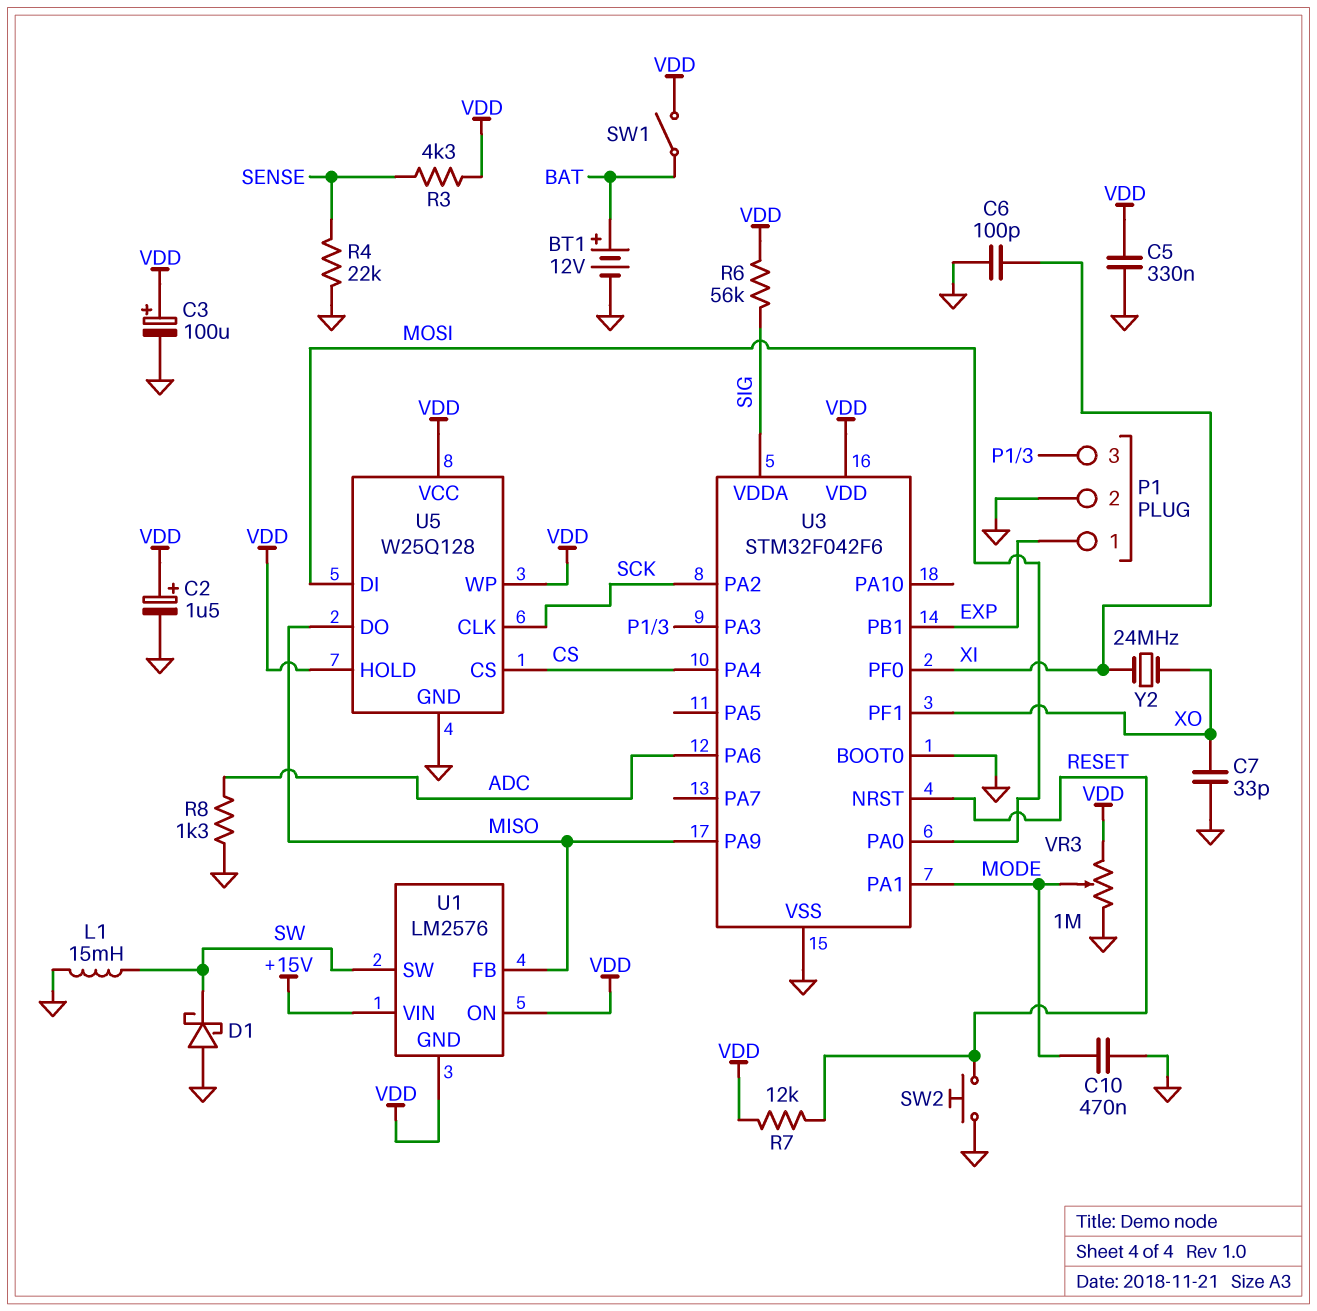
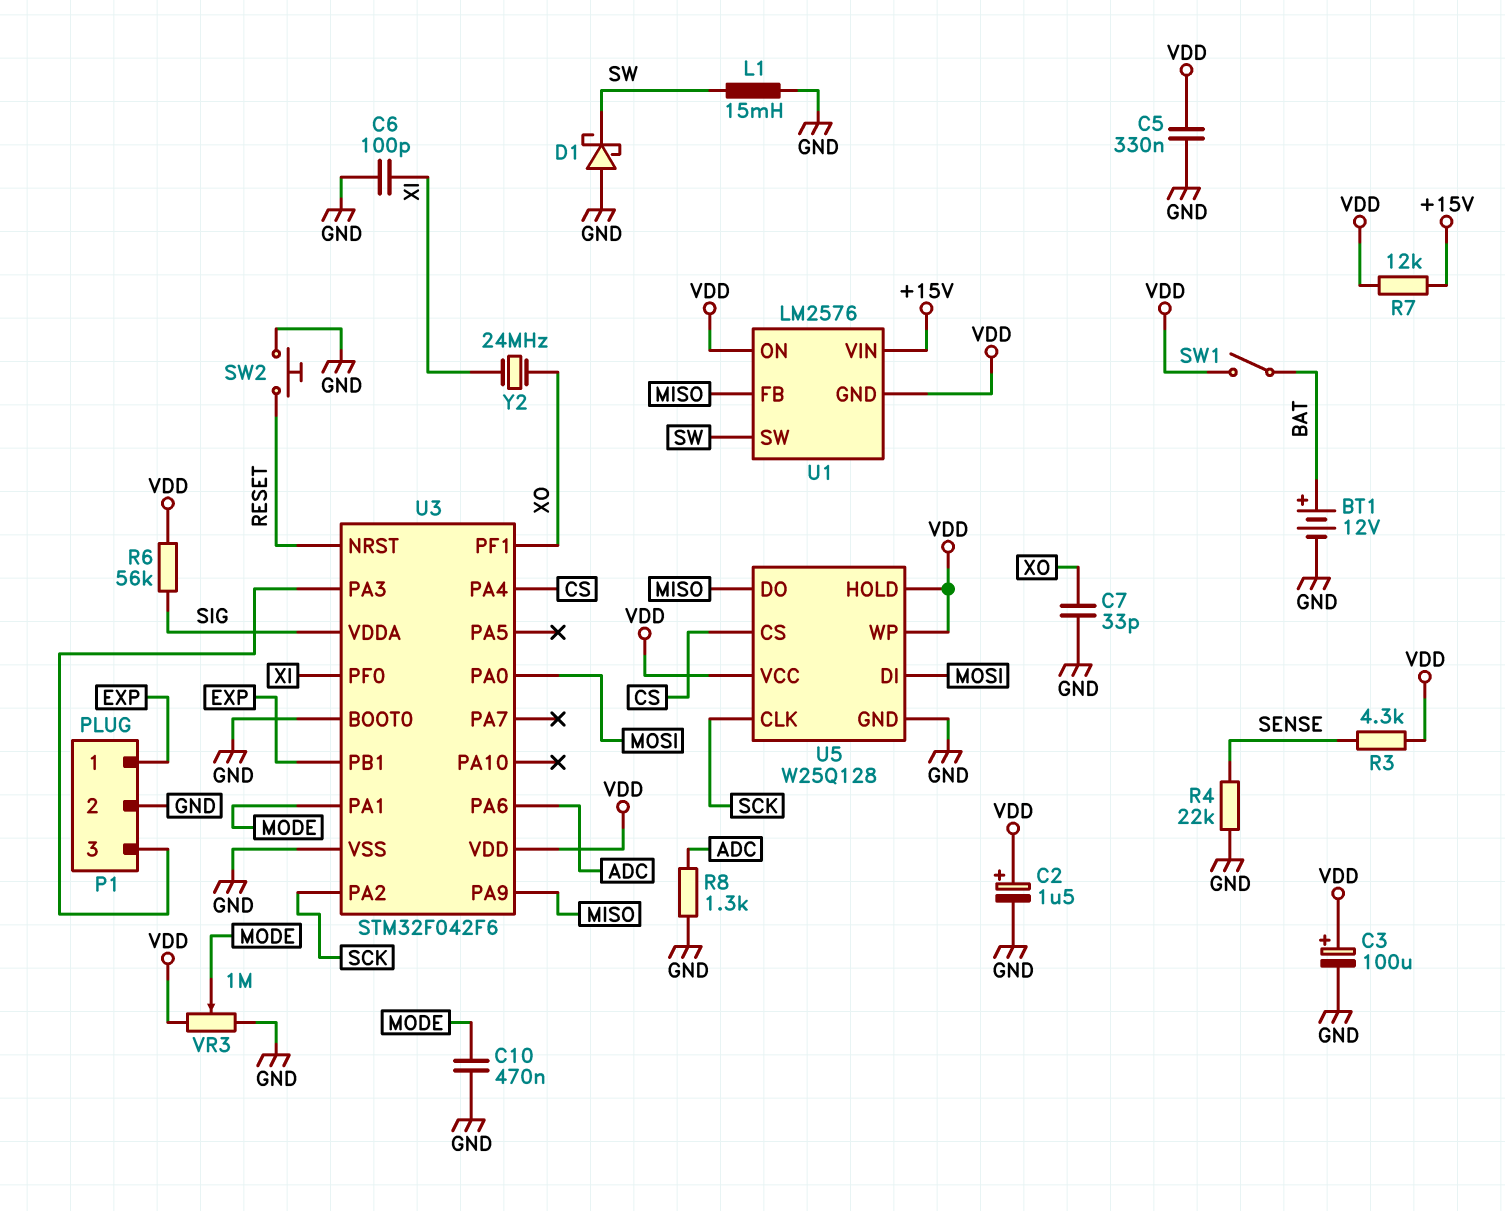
R7: 12k (RESET, VDD) -> 12k (+15V, VDD)

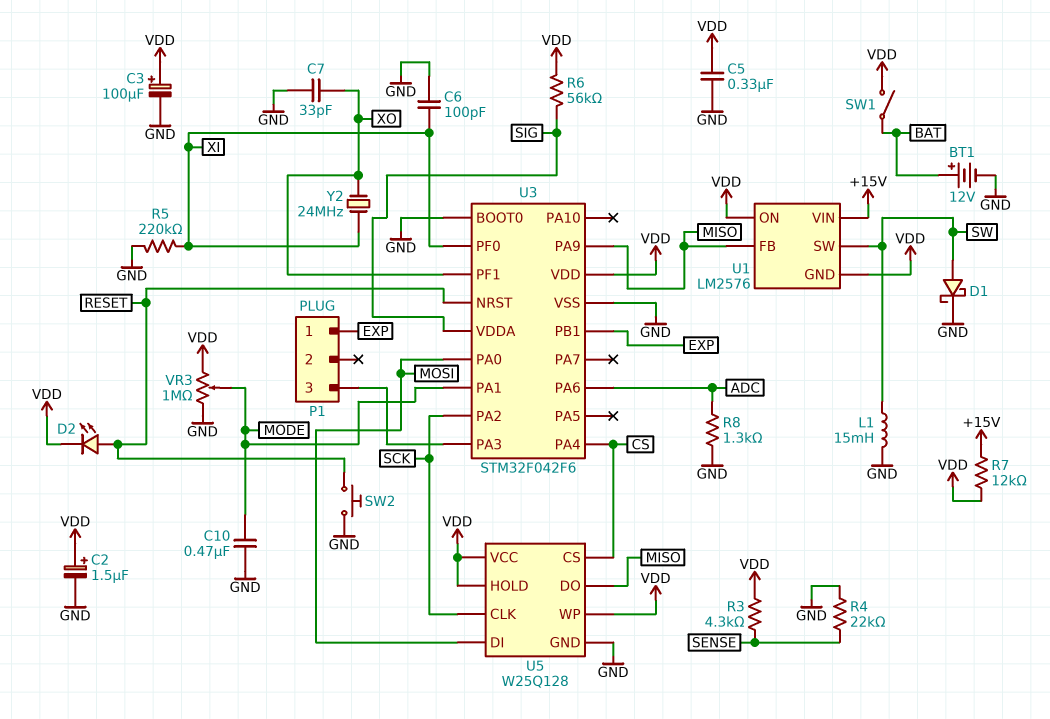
D1: schottky (A GND, K SW) -> schottky (A SW, K GND)
D2: none -> LED (A RESET, K VDD)
P1 pin 2: GND -> none
R5: none -> 220k (GND, XI)

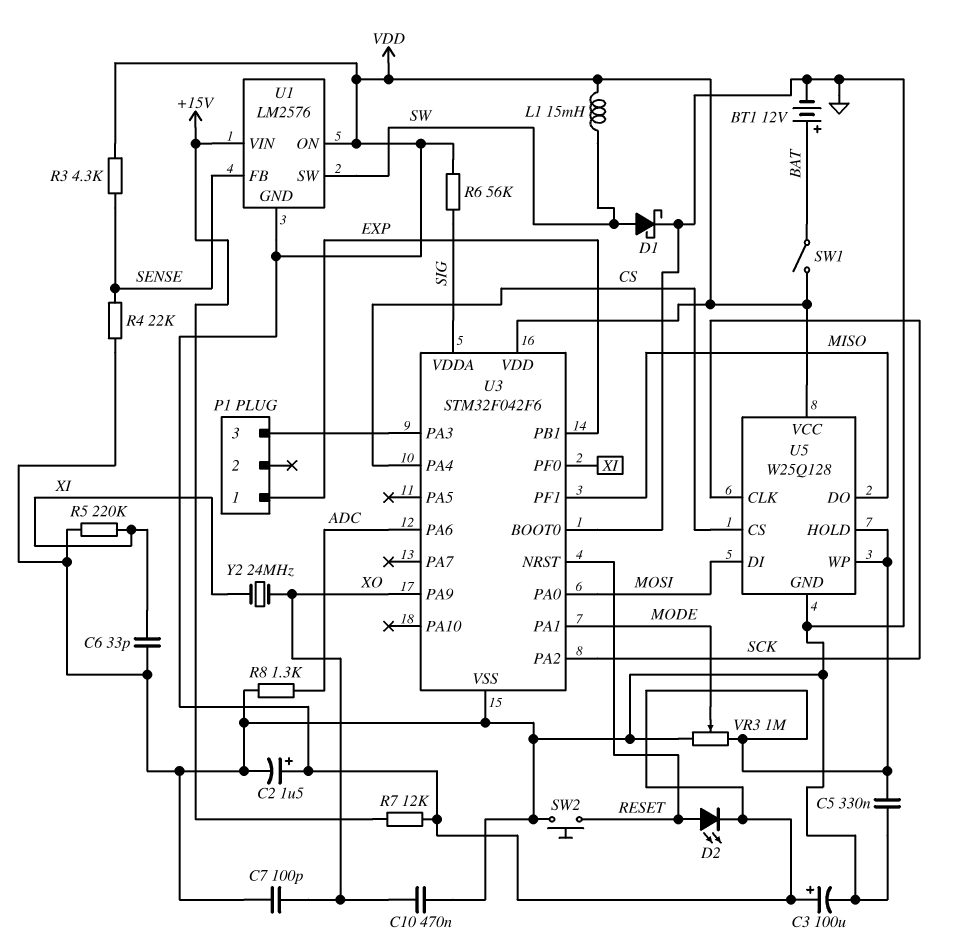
C6: 100pF (GND, XI) -> 33pF (GND, XI)
C7: 33pF (GND, XO) -> 100pF (GND, XO)
C10: 470nF (GND, MODE) -> 470nF (GND, XO)
L1: 15mH (GND, SW) -> 15mH (SW, VDD)
U1 pin FB: MISO -> SENSE
U3 pin PA9: MISO -> XO
U3 pin PF1: XO -> MISO

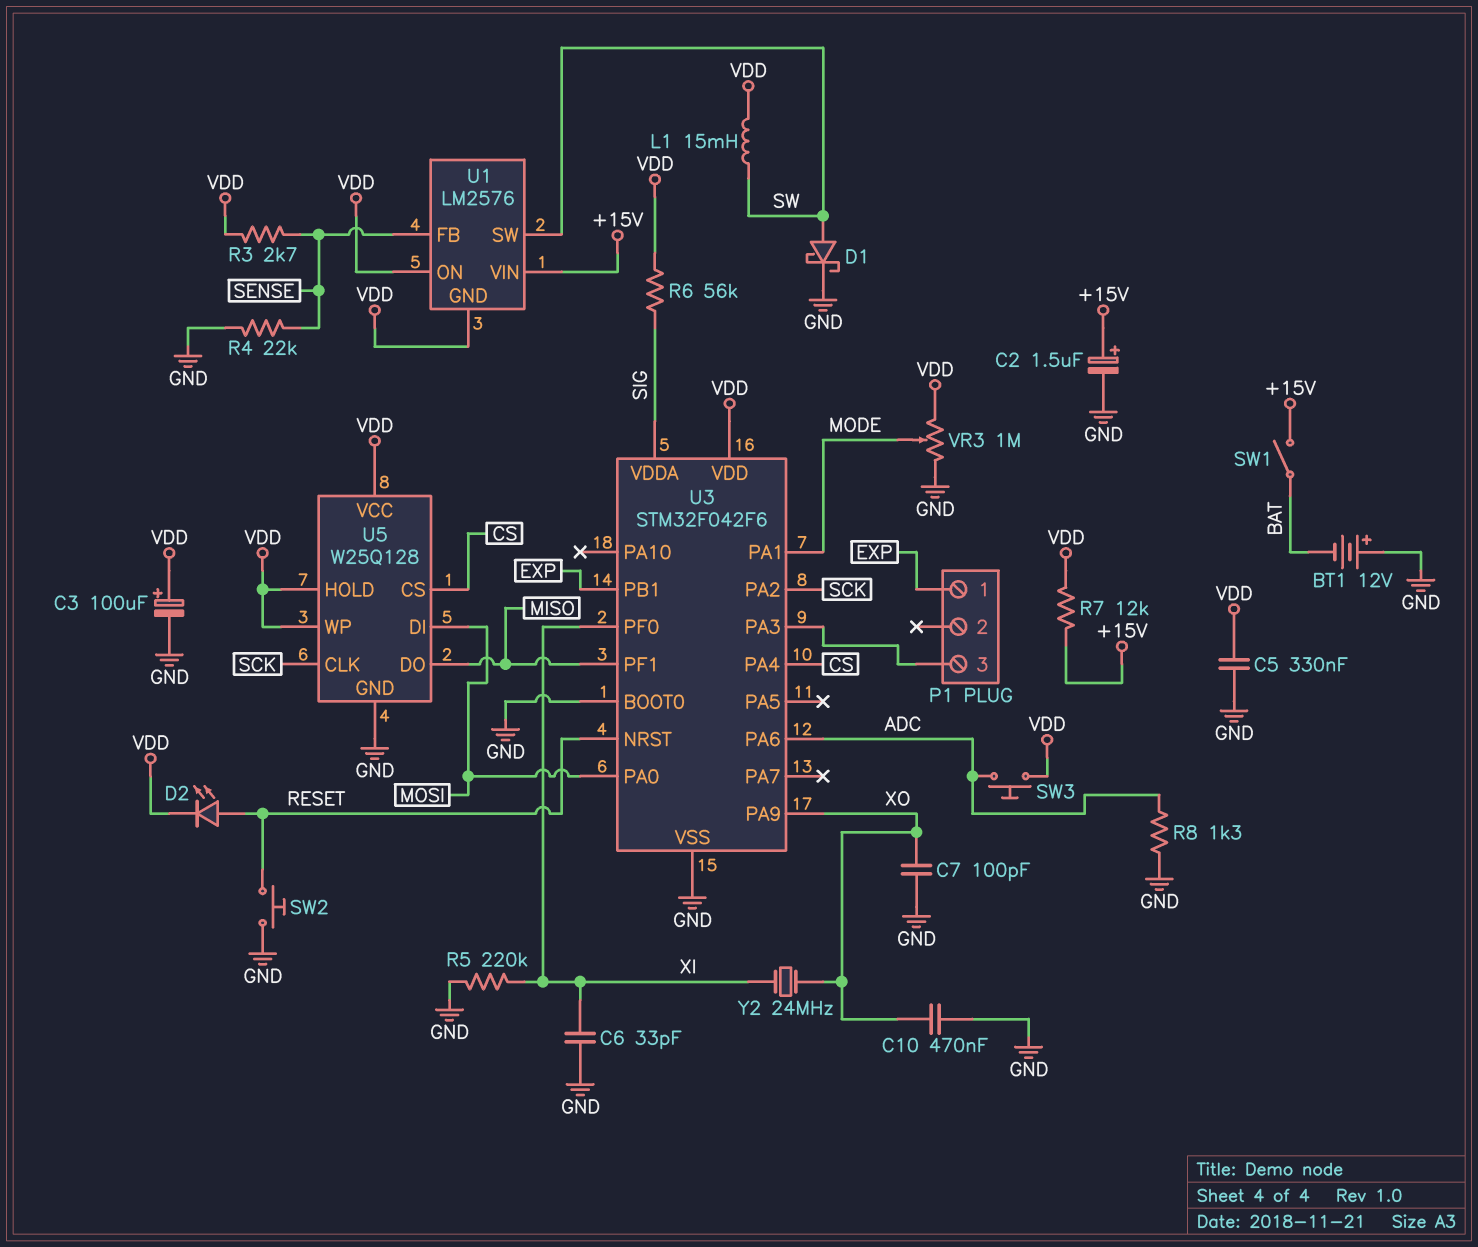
BT1: 12V (plus BAT, minus GND) -> 12V (plus GND, minus BAT)
C2: 1.5uF (plus VDD, minus GND) -> 1.5uF (plus +15V, minus GND)
R3: 4.3k (SENSE, VDD) -> 2.7k (SENSE, VDD)
SW1: switch (BAT, VDD) -> switch (+15V, BAT)
SW3: none -> button (ADC, VDD)

